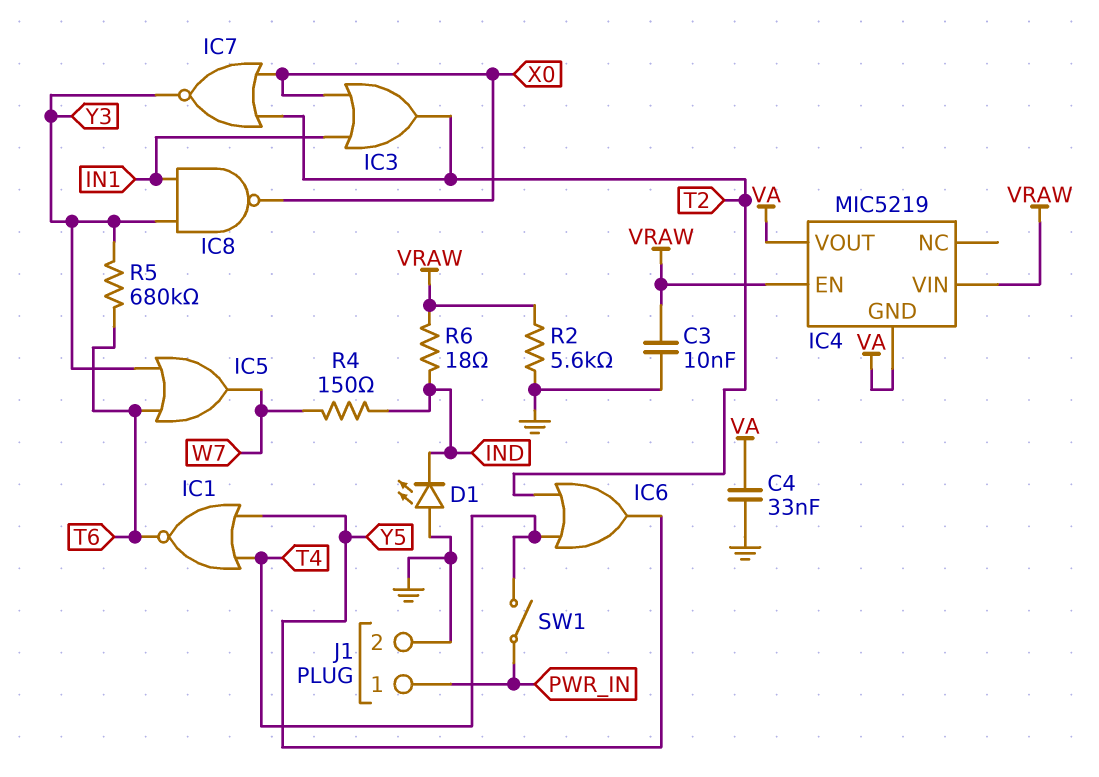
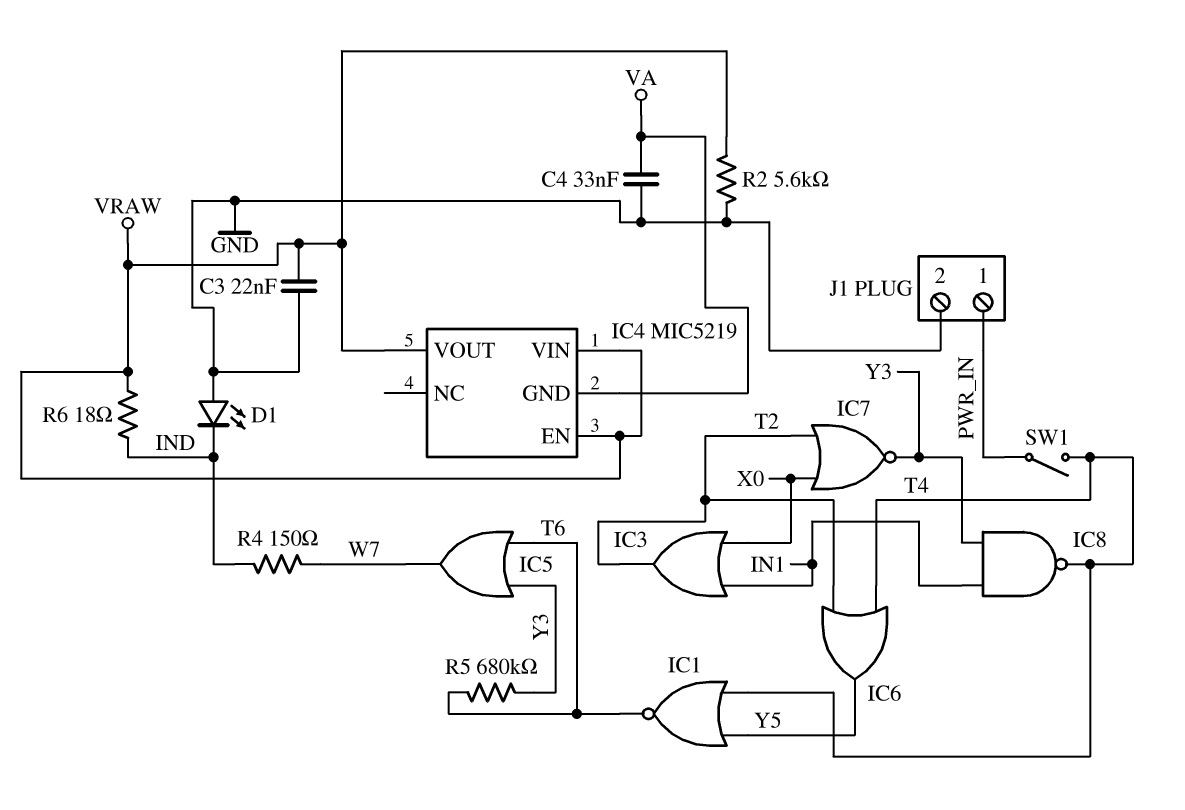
C3: 10nF (GND, VRAW) -> 22nF (GND, VRAW)
IC4 pin VOUT: VA -> VRAW
IC8: NAND (in IN1, in Y3, out X0) -> NAND (in IN1, in Y3, out T4)

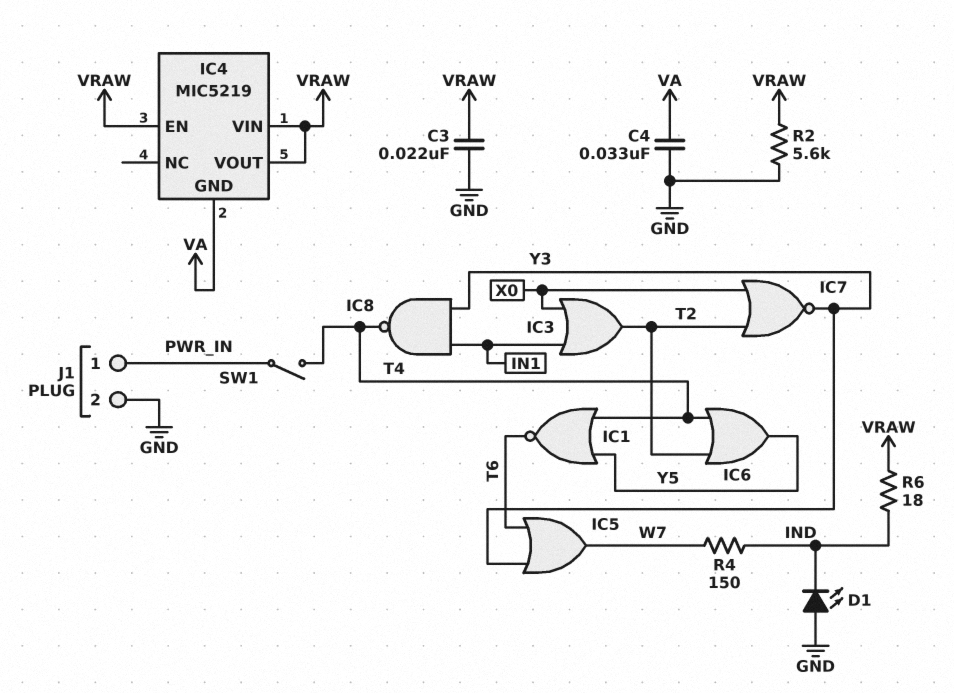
R5: 680k (T6, Y3) -> none

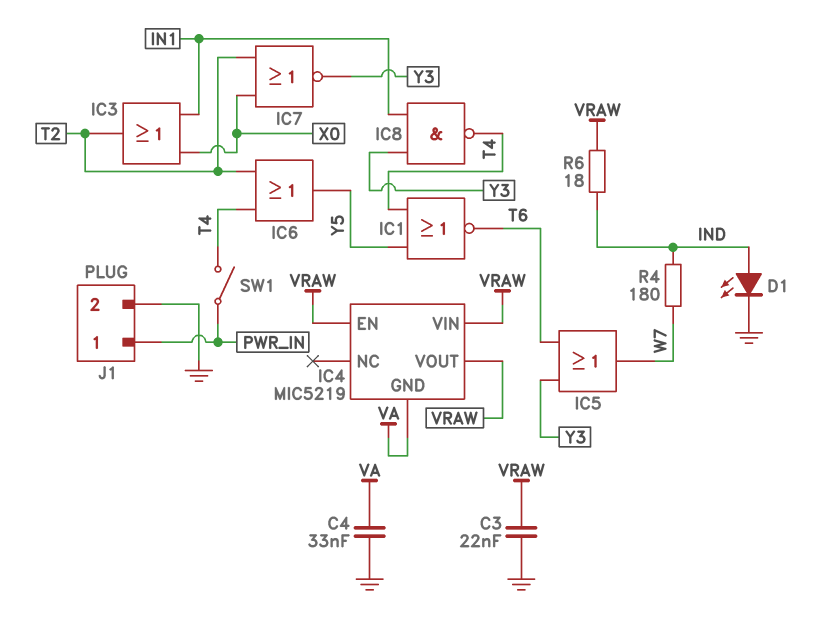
D1: LED (A GND, K IND) -> LED (A IND, K GND)
R2: 5.6k (GND, VRAW) -> none
R4: 150 (IND, W7) -> 180 (IND, W7)

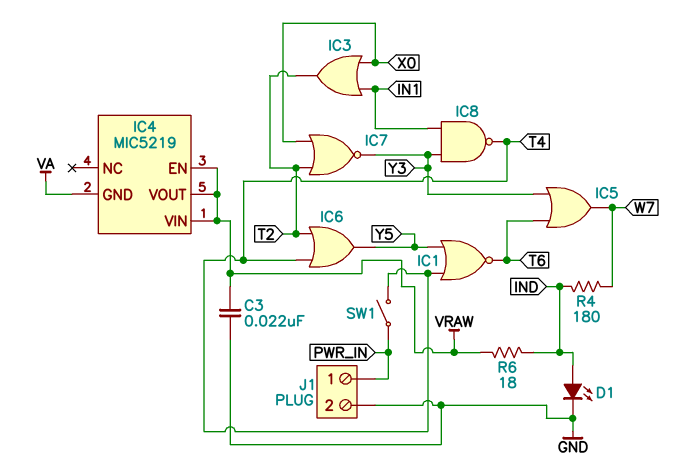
C4: 33nF (GND, VA) -> none

